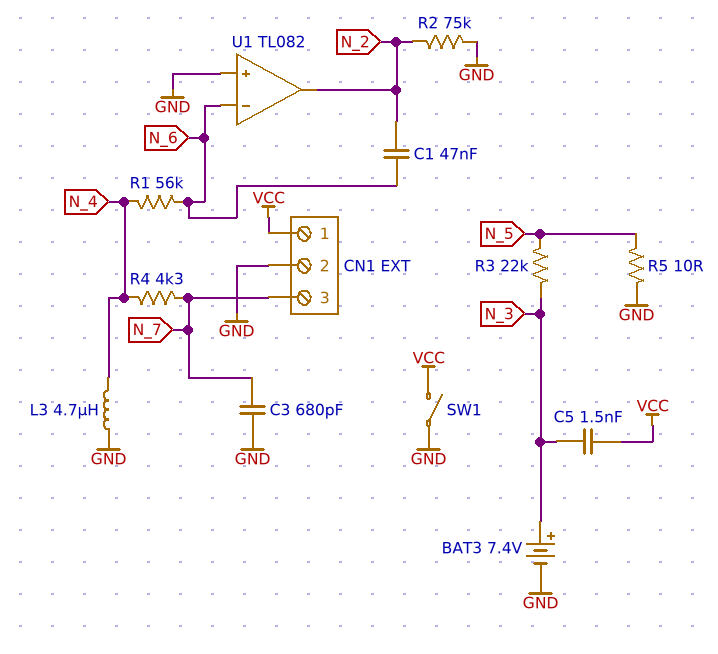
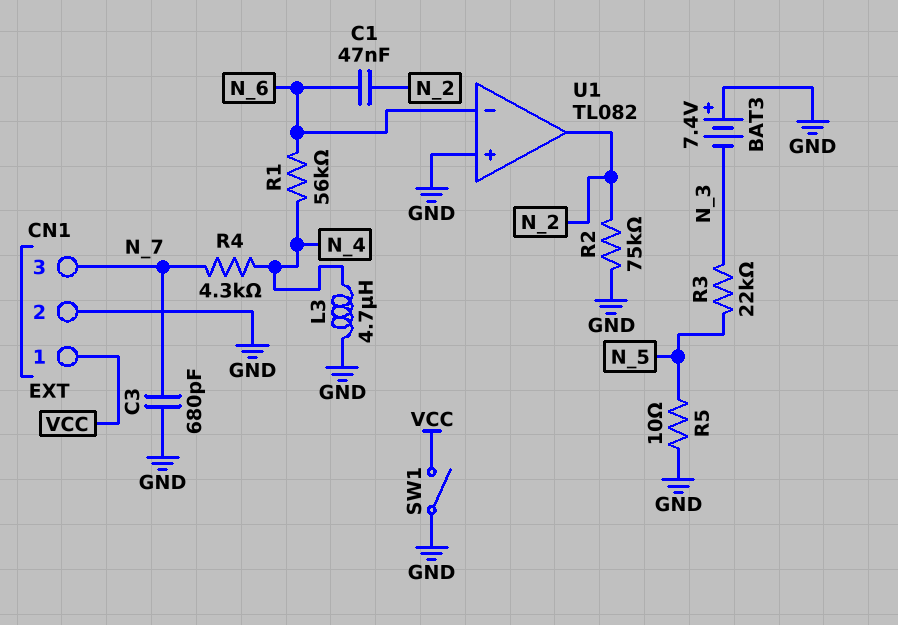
BAT3: 7.4V (plus N_3, minus GND) -> 7.4V (plus GND, minus N_3)
C5: 1.5nF (N_3, VCC) -> none

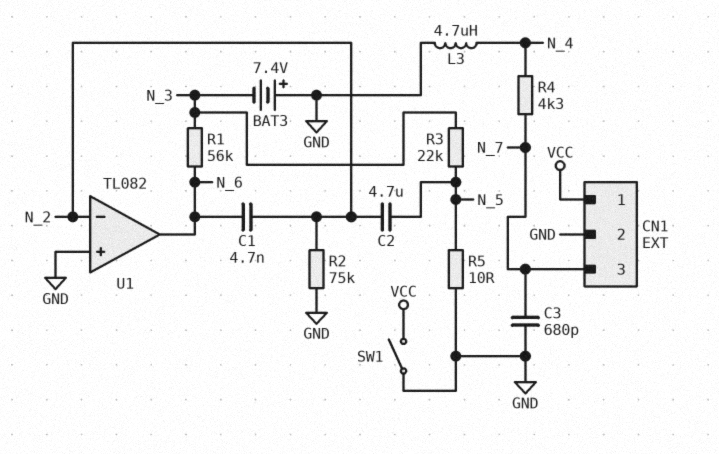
C1: 47nF (N_2, N_6) -> 4.7nF (N_2, N_6)
C2: none -> 4.7uF (N_2, N_5)
R1: 56k (N_4, N_6) -> 56k (N_3, N_6)
U1 pin in-: N_6 -> N_2
U1 pin out: N_2 -> N_6

